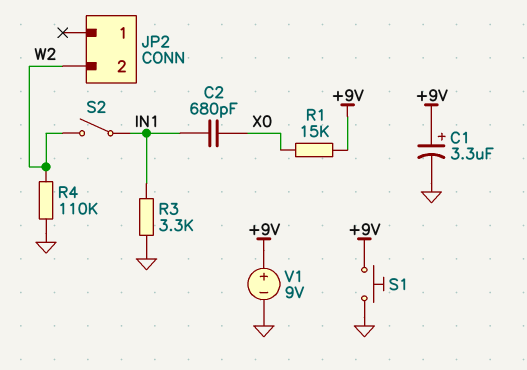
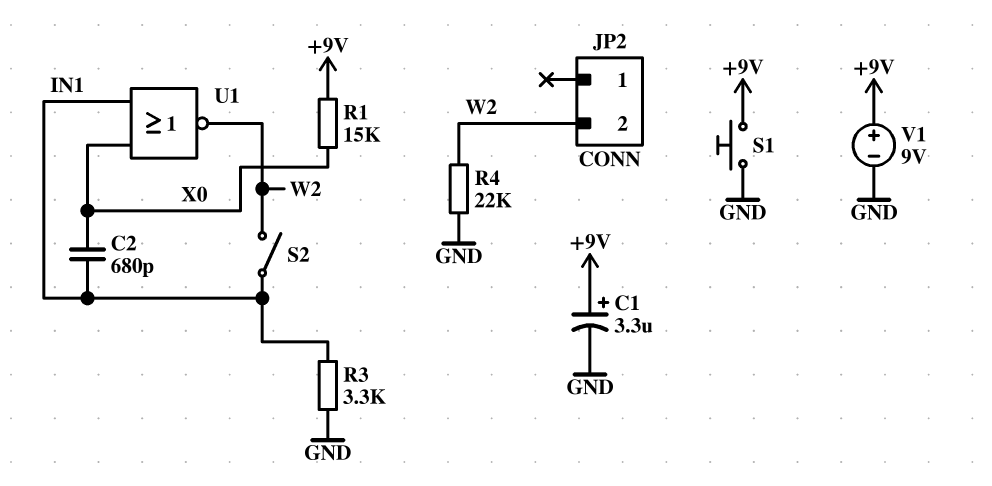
R4: 110k (GND, W2) -> 22k (GND, W2)
U1: none -> NOR (in IN1, in X0, out W2)

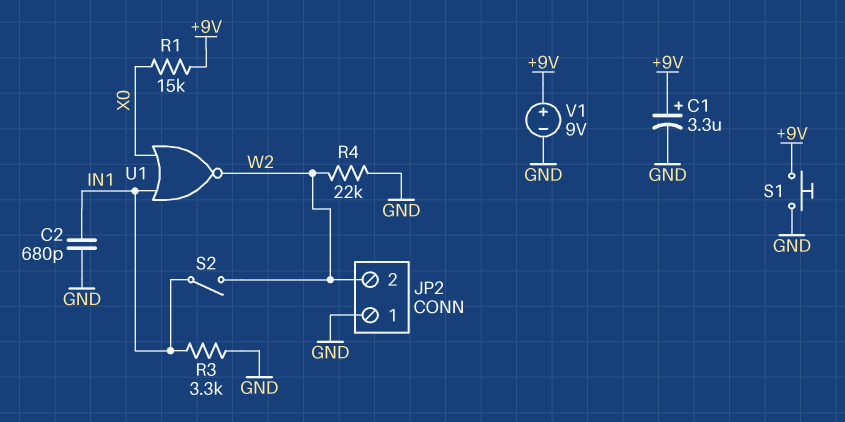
C2: 680pF (IN1, X0) -> 680pF (GND, IN1)
JP2 pin 1: none -> GND

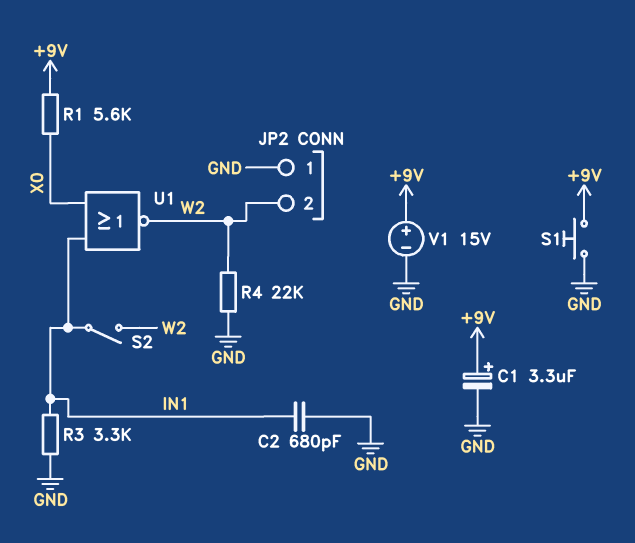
R1: 15k (+9V, X0) -> 5.6k (+9V, X0)
V1: 9V (plus +9V, minus GND) -> 15V (plus +9V, minus GND)

